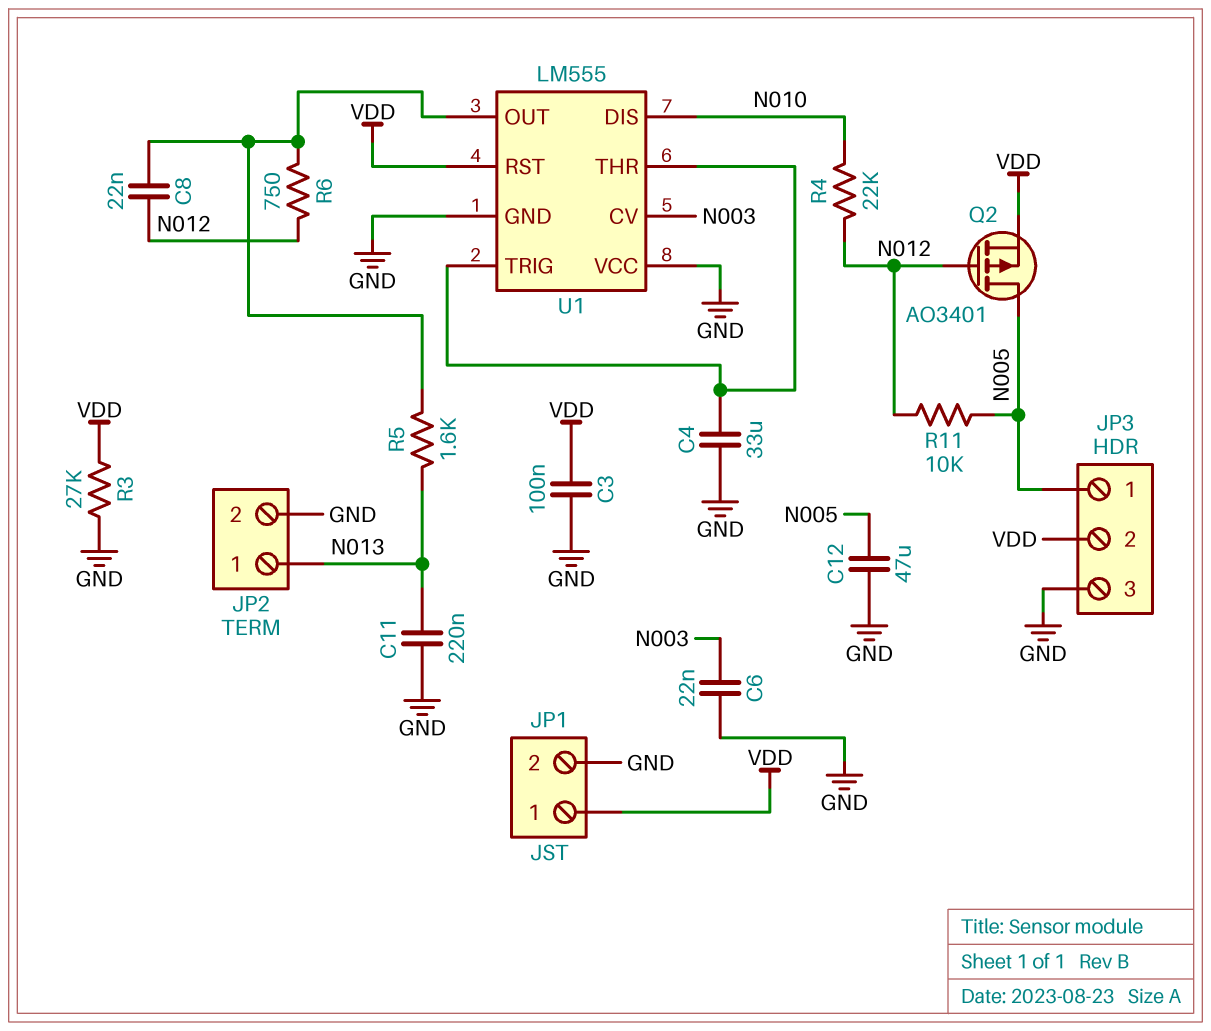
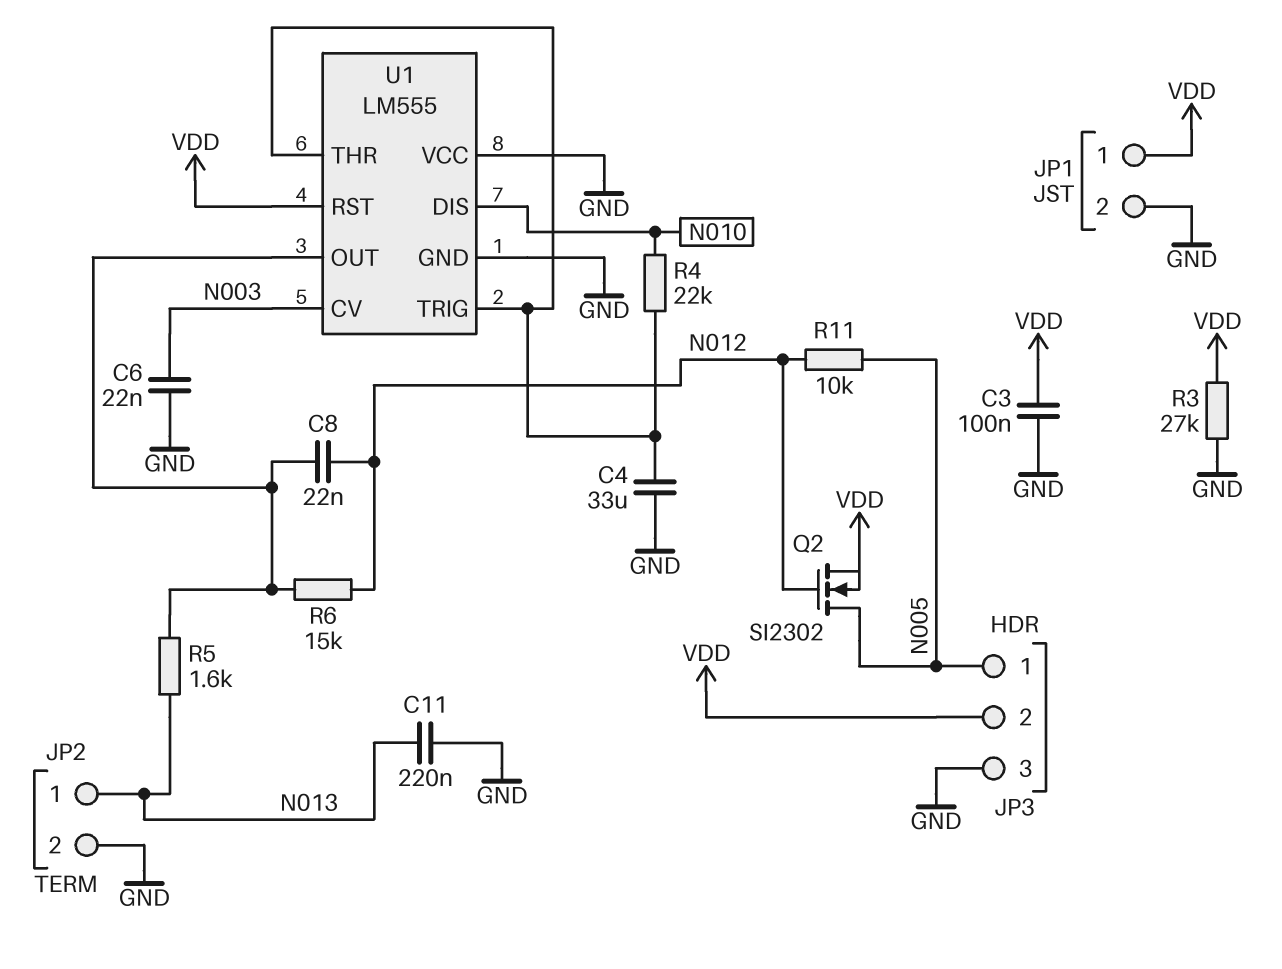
C12: 47uF (GND, N005) -> none
Q2: PMOS AO3401 (G N012, D N005, S VDD) -> NMOS SI2302 (G N012, D N005, S VDD)
R4: 22k (N010, N012) -> 22k (N010, U1/THR)
R6: 750 (N012, U1/OUT) -> 15k (N012, U1/OUT)

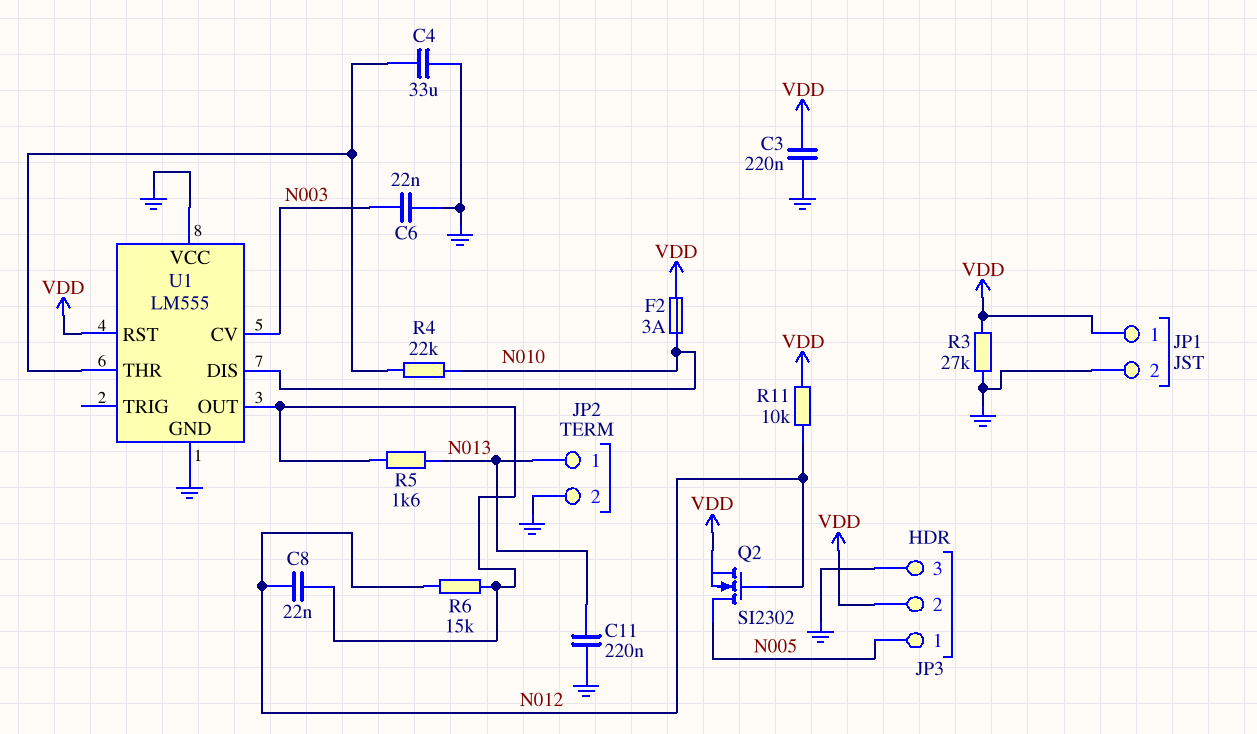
C3: 100nF (GND, VDD) -> 220nF (GND, VDD)
F2: none -> 3A (N010, VDD)
R11: 10k (N005, N012) -> 10k (N012, VDD)
U1 pin TRIG: U1/THR -> none

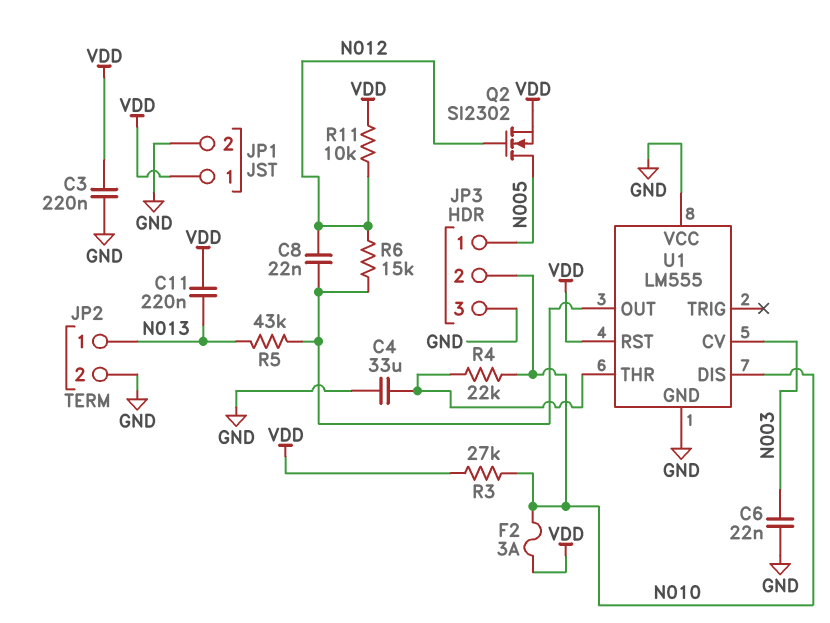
C11: 220nF (GND, N013) -> 220nF (N013, VDD)
JP3 pin 2: VDD -> N010
R3: 27k (GND, VDD) -> 27k (N010, VDD)
R5: 1.6k (N013, U1/OUT) -> 43k (N013, U1/OUT)

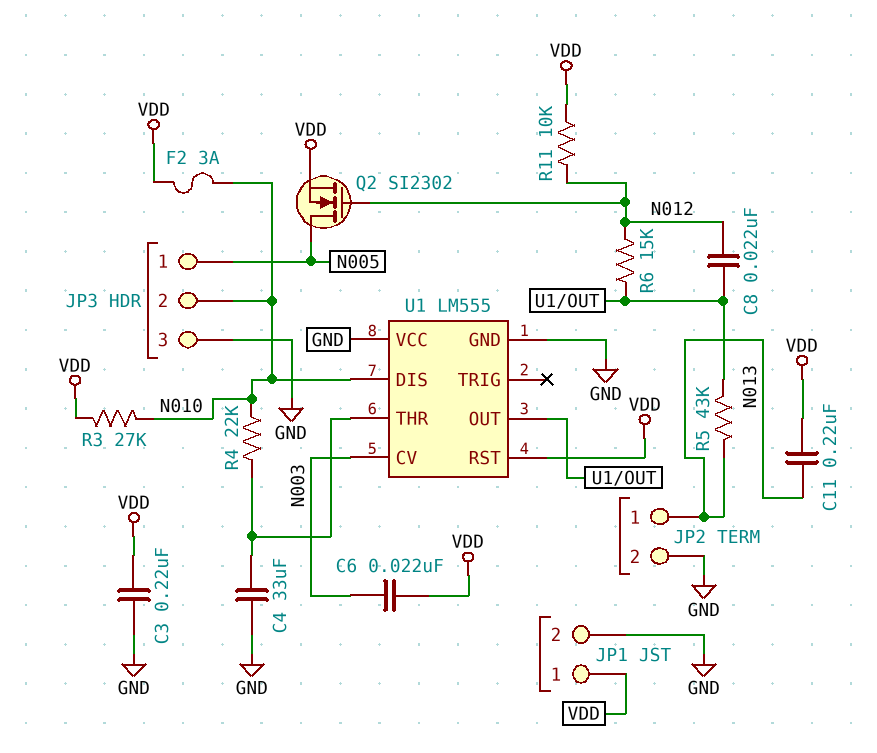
C6: 22nF (GND, N003) -> 22nF (N003, VDD)

